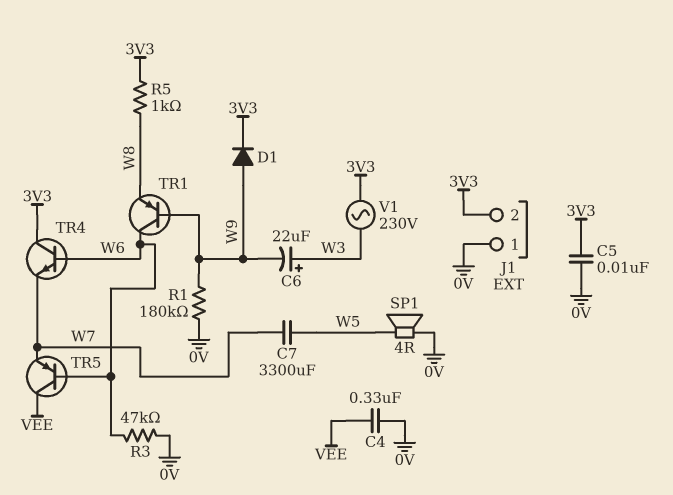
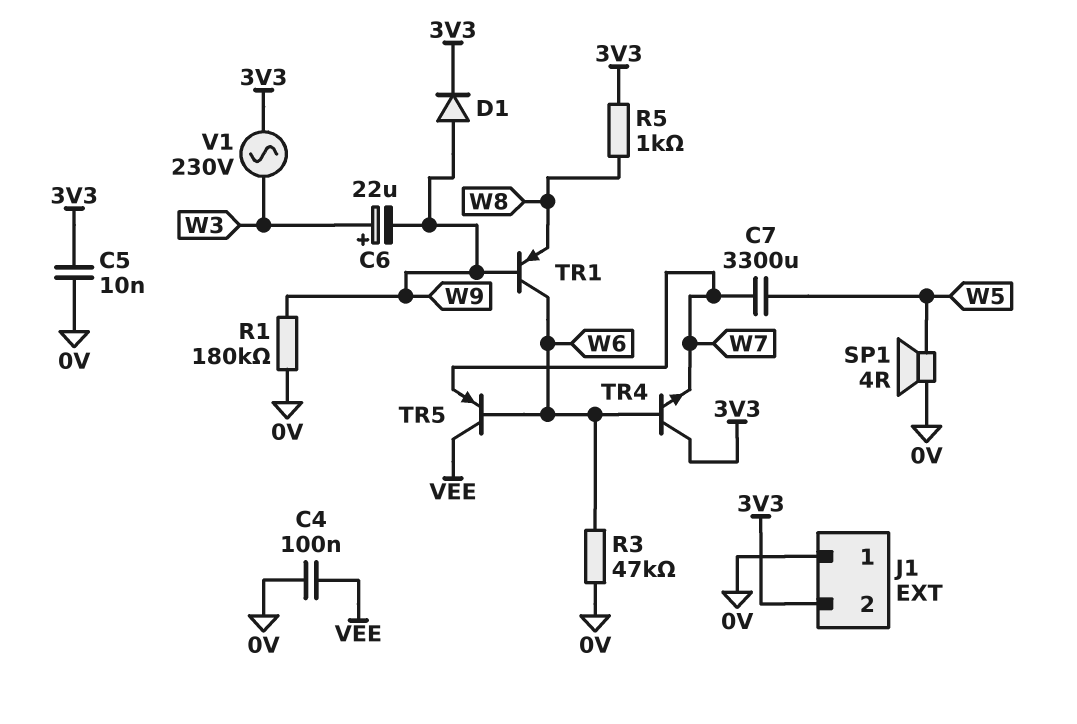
C4: 330nF (0V, VEE) -> 100nF (0V, VEE)

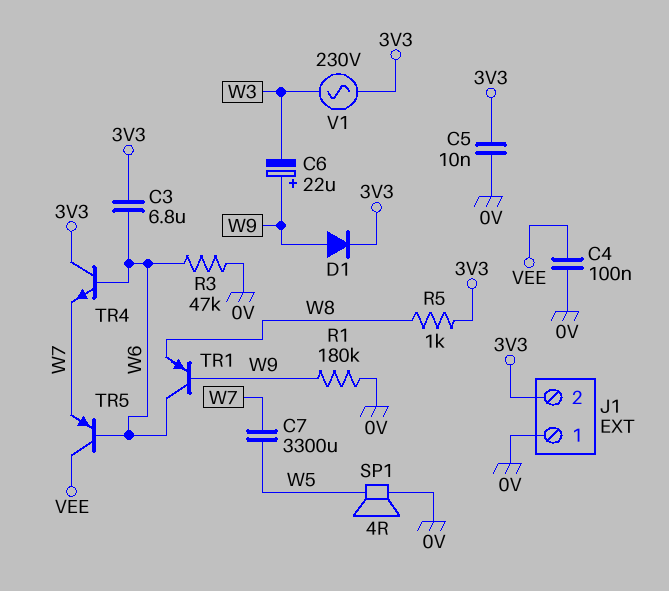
C3: none -> 6.8uF (3V3, W6)
C6: 22uF (plus W3, minus W9) -> 22uF (plus W9, minus W3)

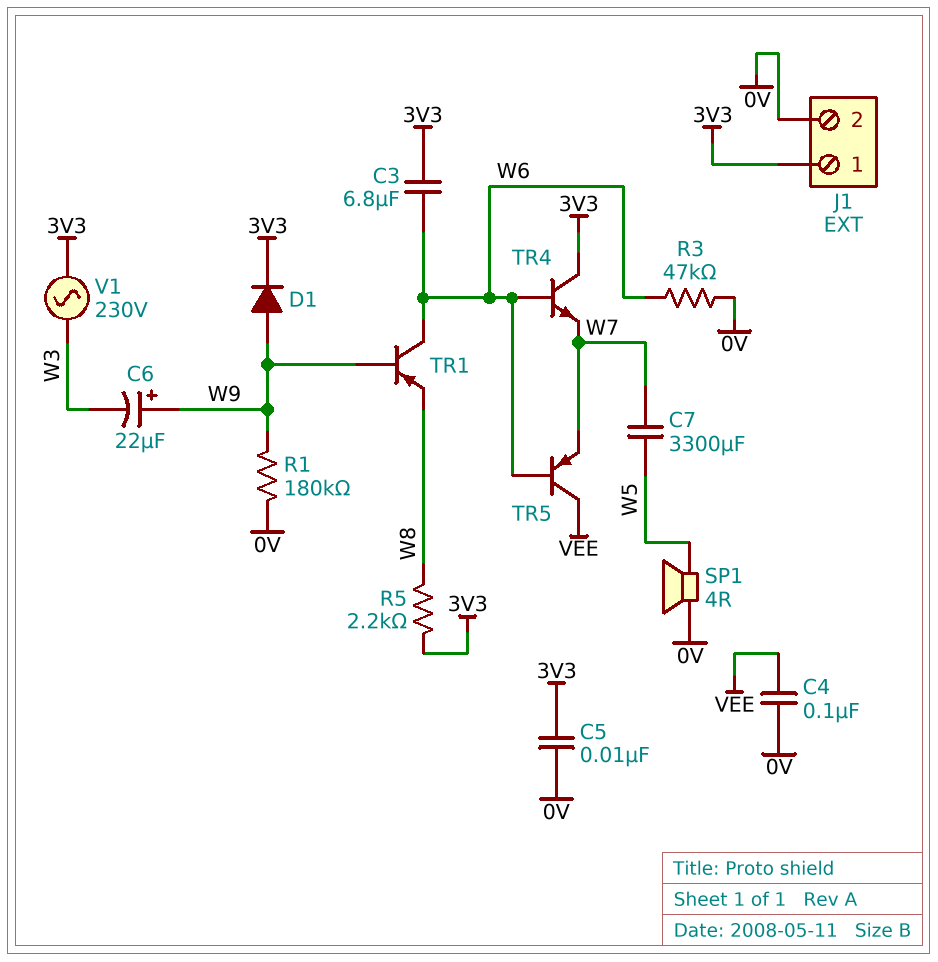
J1 pin 1: 0V -> 3V3
J1 pin 2: 3V3 -> 0V
R5: 1k (3V3, W8) -> 2.2k (3V3, W8)

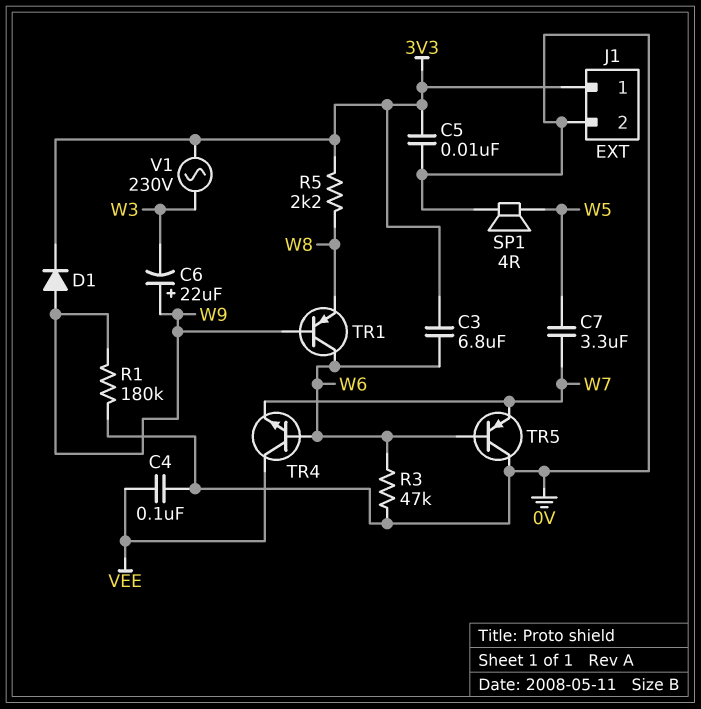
C7: 3300uF (W5, W7) -> 3.3uF (W5, W7)
TR4: NPN (B W6, C 3V3, E W7) -> NPN (B W6, C VEE, E W7)
TR5: PNP (B W6, C VEE, E W7) -> PNP (B W6, C 0V, E W7)

